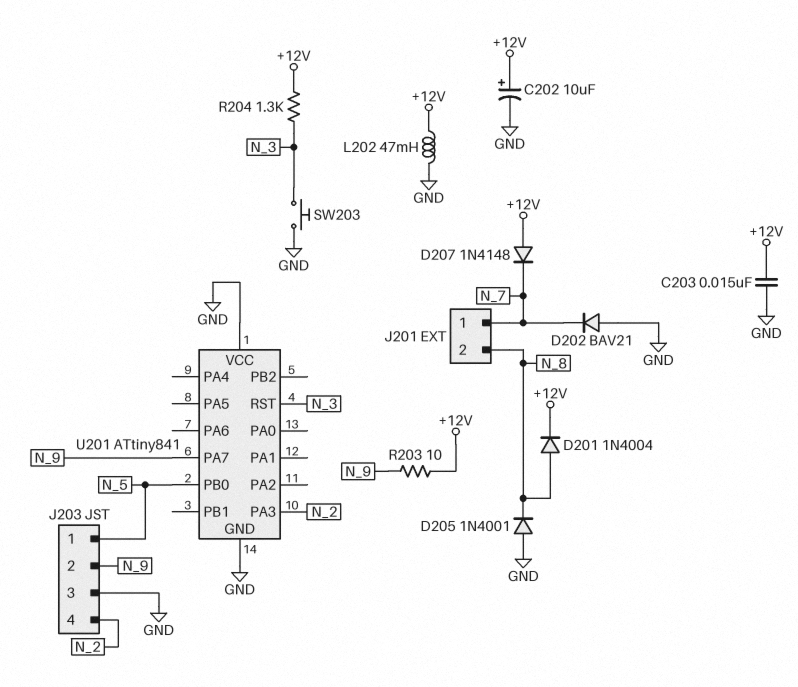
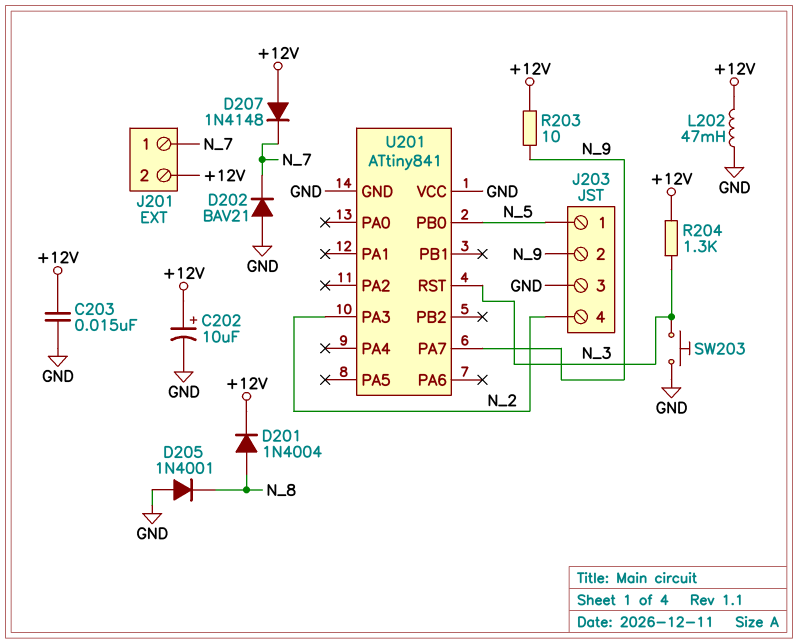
J201 pin 2: N_8 -> +12V

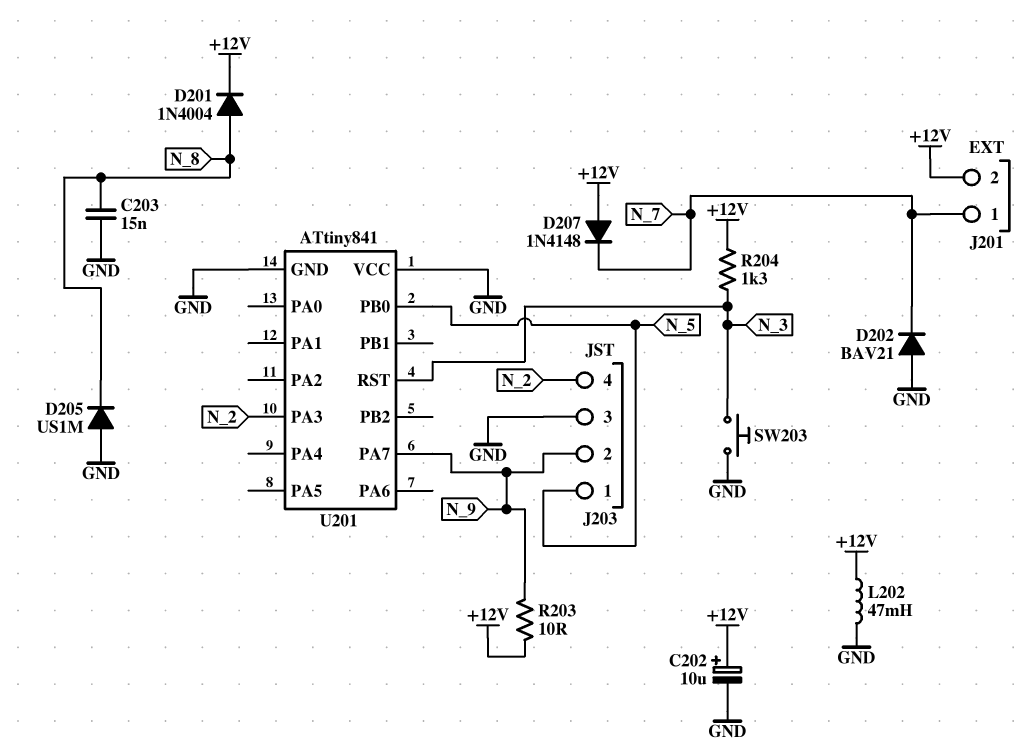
C203: 15nF (+12V, GND) -> 15nF (GND, N_8)
D205: diode 1N4001 (A GND, K N_8) -> diode US1M (A GND, K N_8)

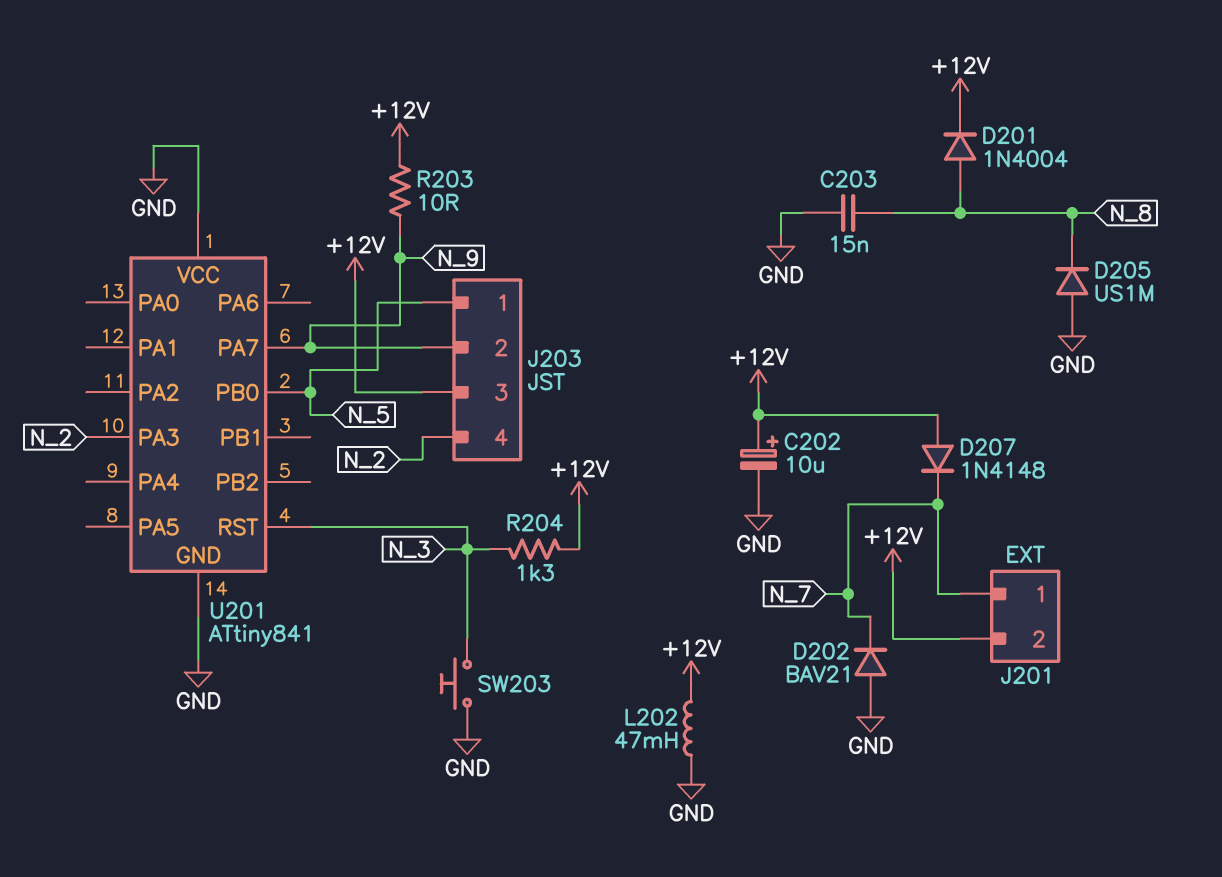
J203 pin 3: GND -> +12V

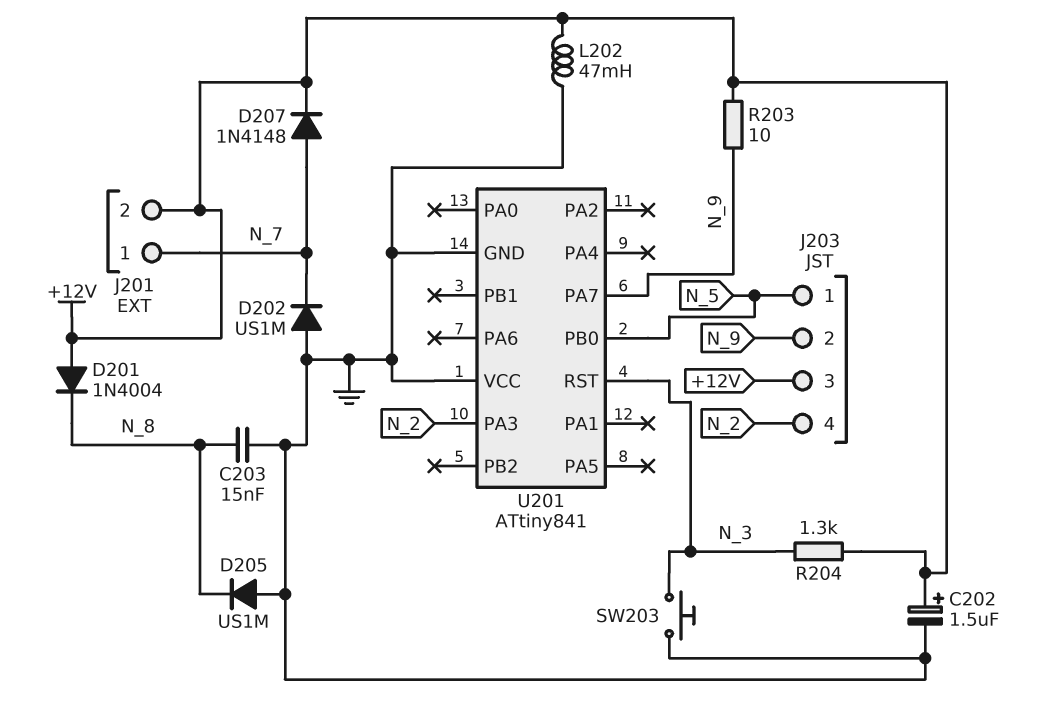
C202: 10uF (plus +12V, minus GND) -> 1.5uF (plus +12V, minus GND)
D201: diode 1N4004 (A N_8, K +12V) -> diode 1N4004 (A +12V, K N_8)
D202: diode BAV21 (A GND, K N_7) -> diode US1M (A GND, K N_7)
D207: diode 1N4148 (A +12V, K N_7) -> diode 1N4148 (A N_7, K +12V)

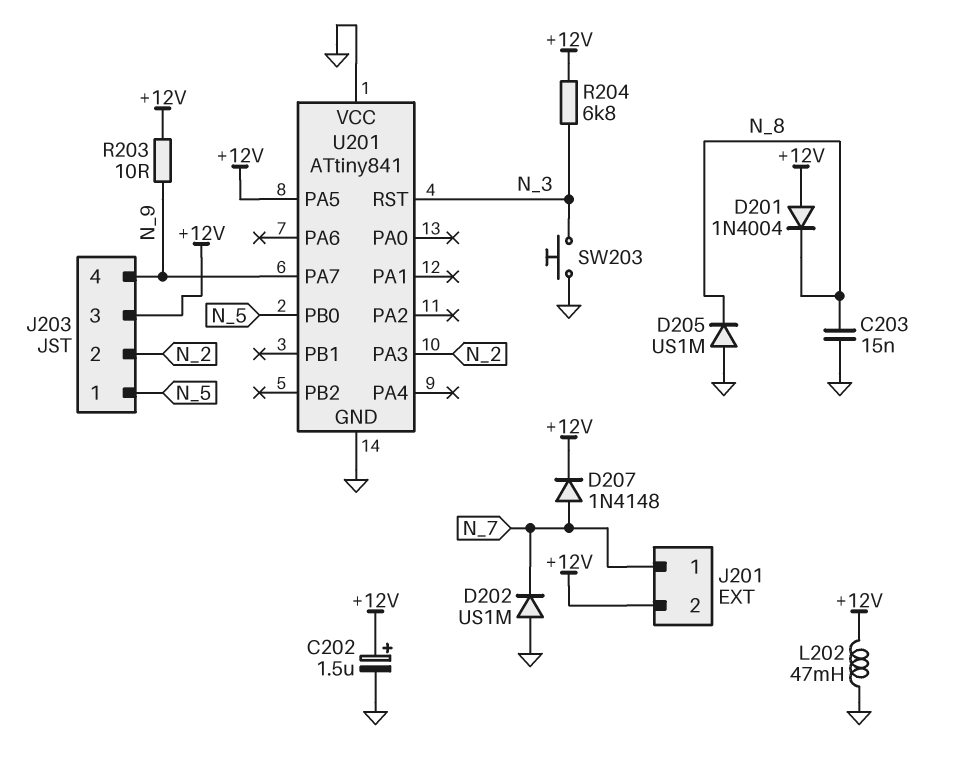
J203 pin 2: N_9 -> N_2
J203 pin 4: N_2 -> N_9
R204: 1.3k (+12V, N_3) -> 6.8k (+12V, N_3)
U201 pin PA5: none -> +12V

